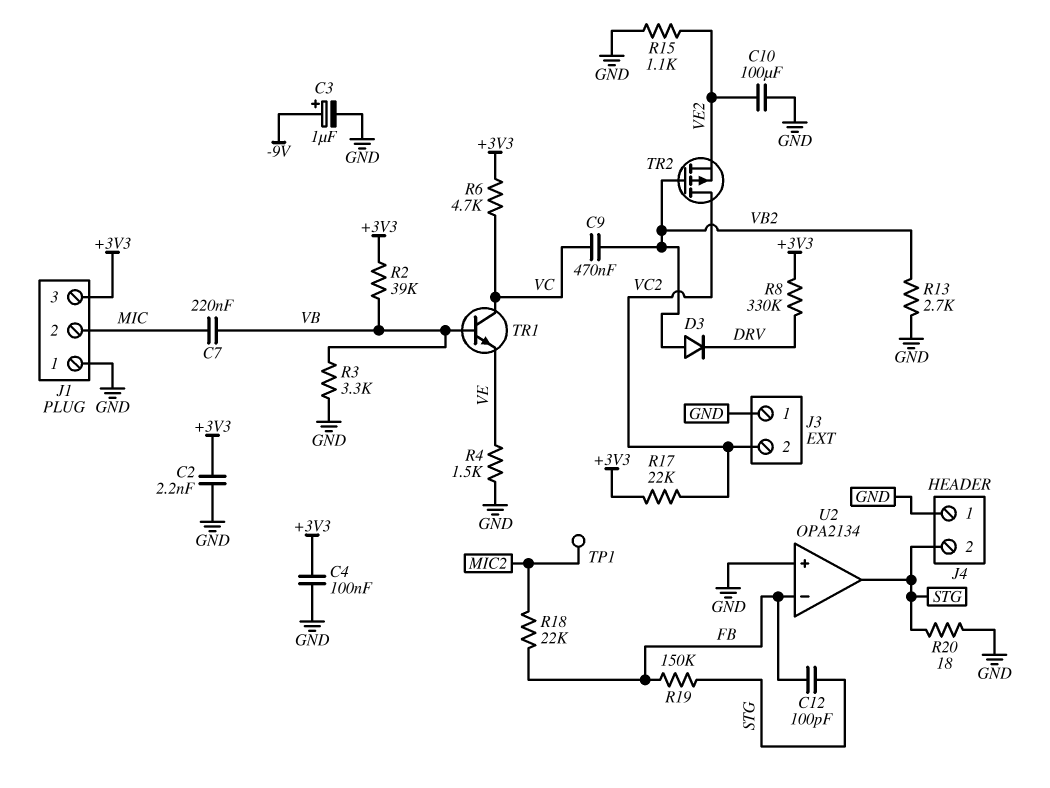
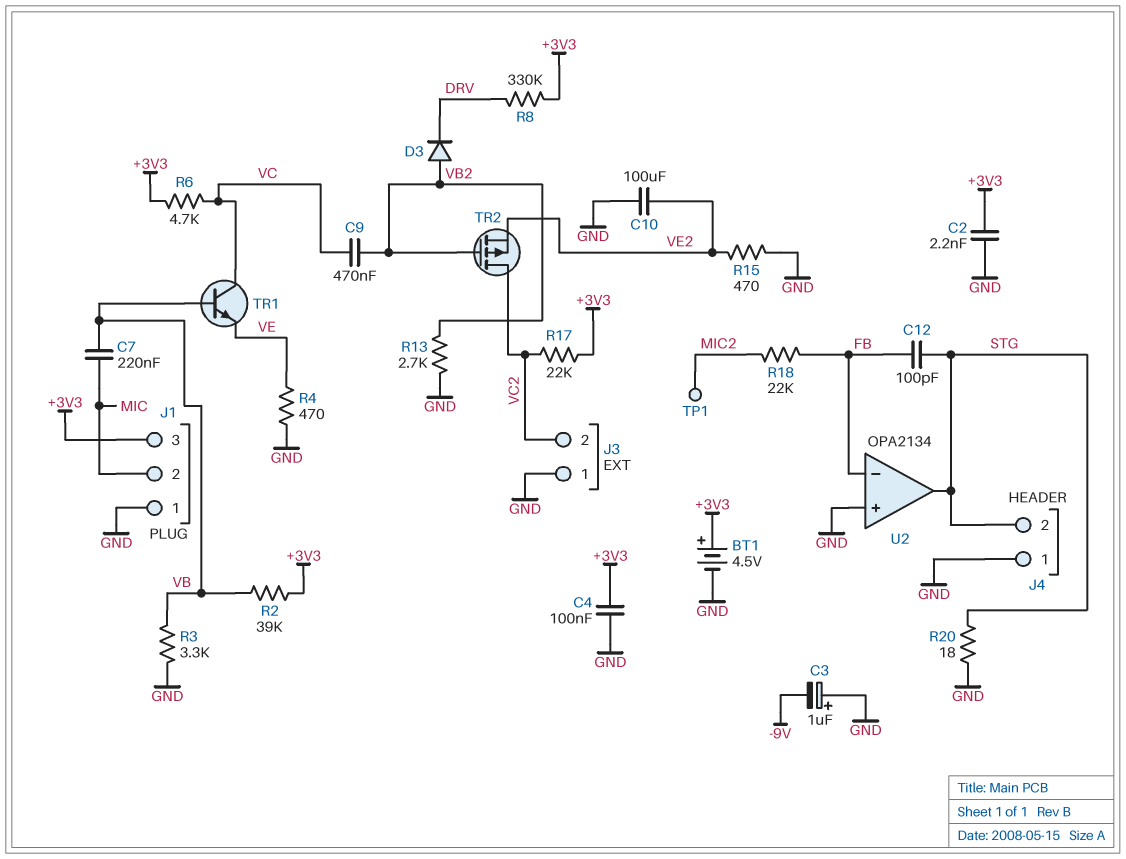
BT1: none -> 4.5V (plus +3V3, minus GND)
C3: 1uF (plus -9V, minus GND) -> 1uF (plus GND, minus -9V)
R4: 1.5k (GND, VE) -> 470 (GND, VE)
R15: 1.1k (GND, VE2) -> 470 (GND, VE2)
R19: 150k (FB, STG) -> none

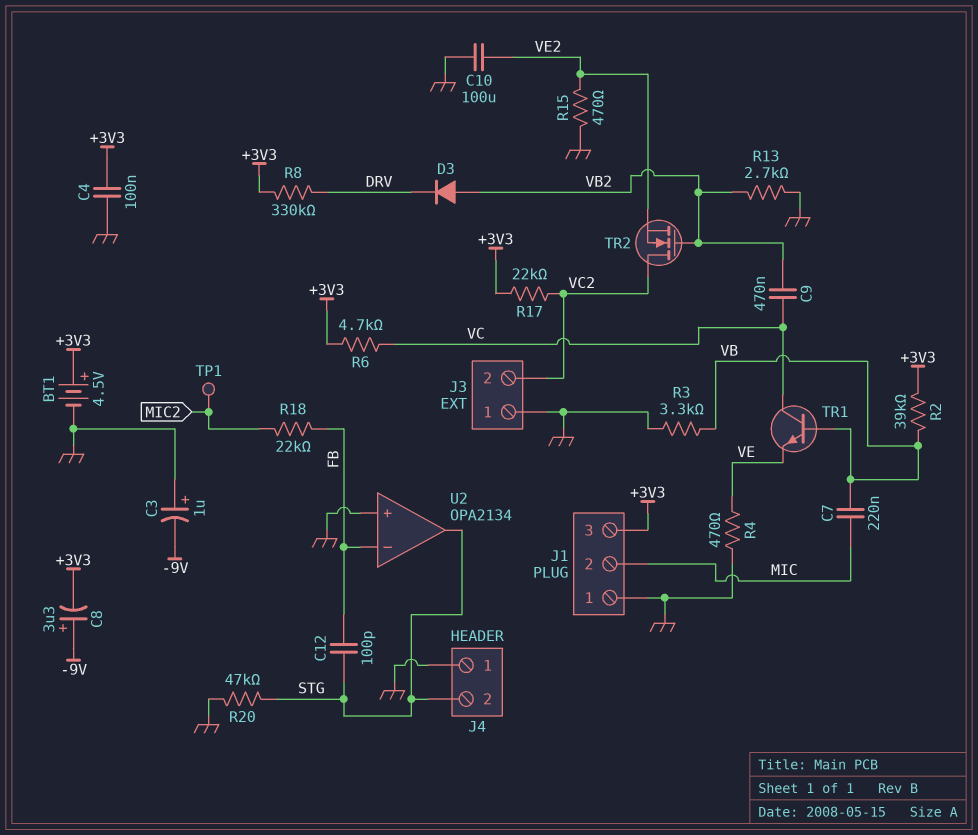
C2: 2.2nF (+3V3, GND) -> none
C8: none -> 3.3uF (plus -9V, minus +3V3)
R20: 18 (GND, STG) -> 47k (GND, STG)
TR2: PMOS (G VB2, D VC2, S VE2) -> NMOS (G VB2, D VC2, S VE2)

